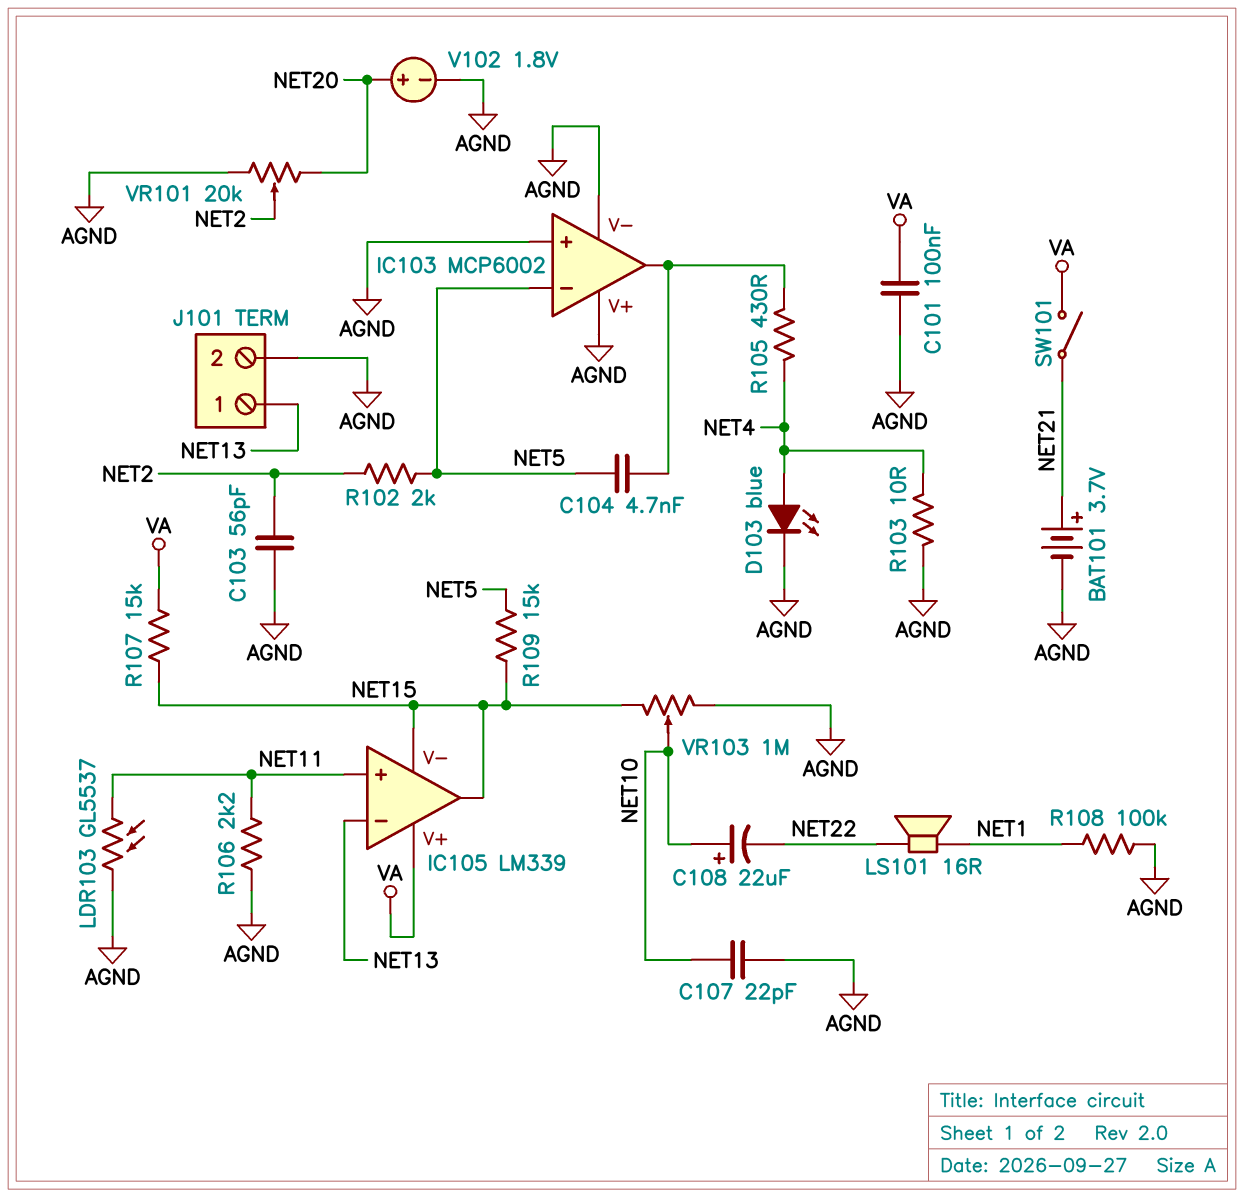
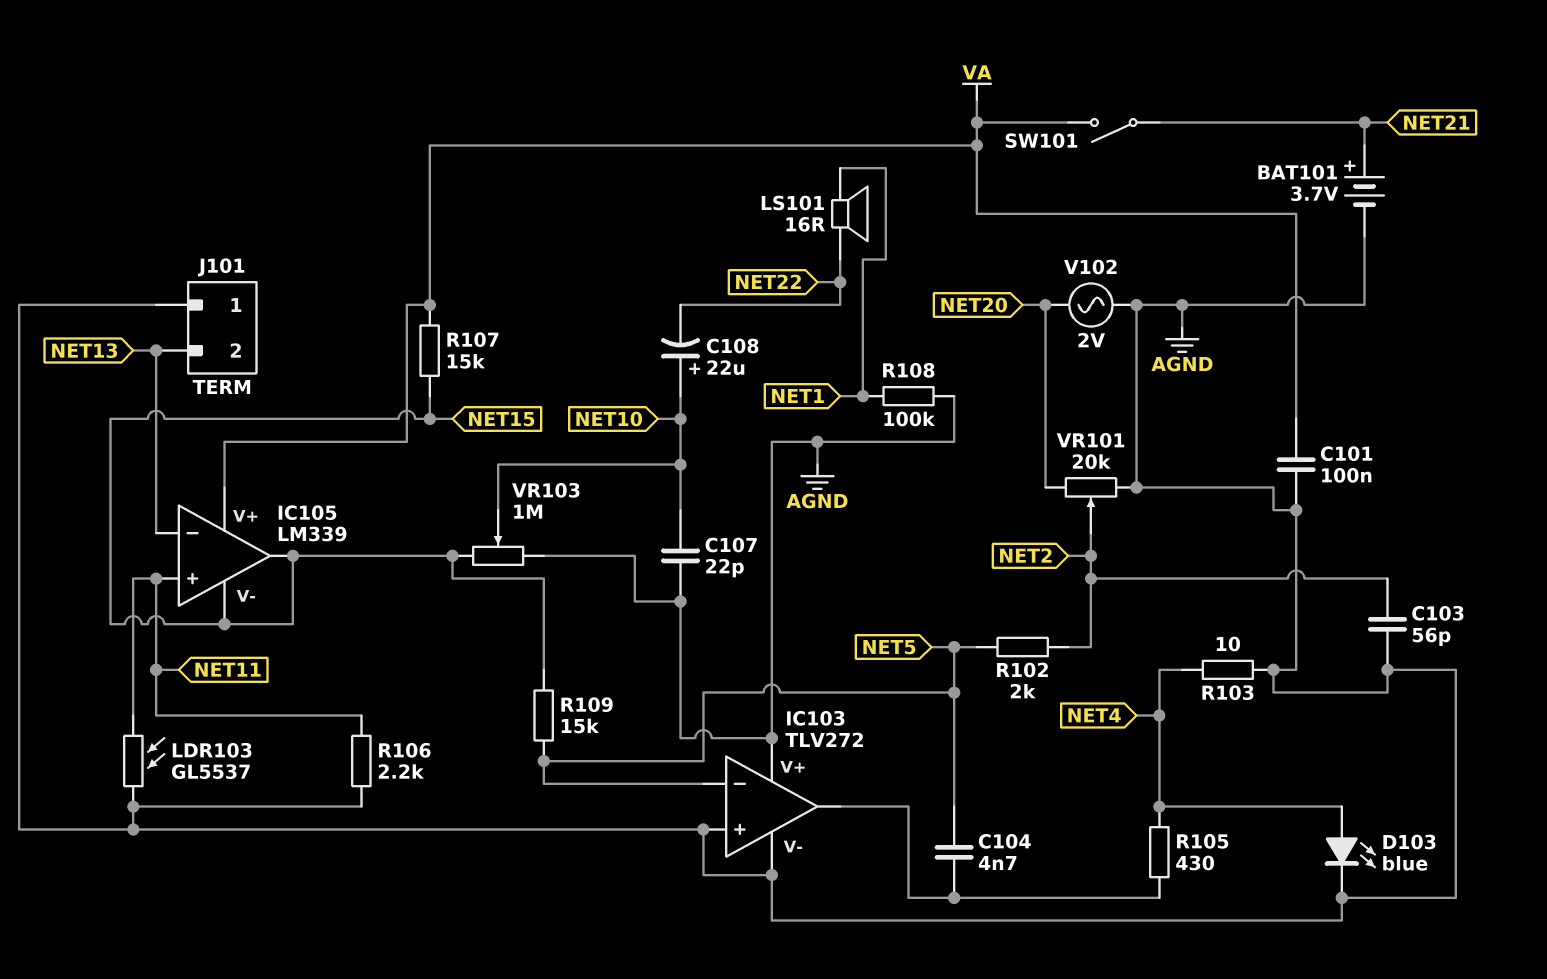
IC103: MCP6002 -> TLV272
J101 pin 1: NET13 -> AGND
J101 pin 2: AGND -> NET13
V102: 1.8V (plus NET20, minus AGND) -> AC 2V (AGND, NET20)

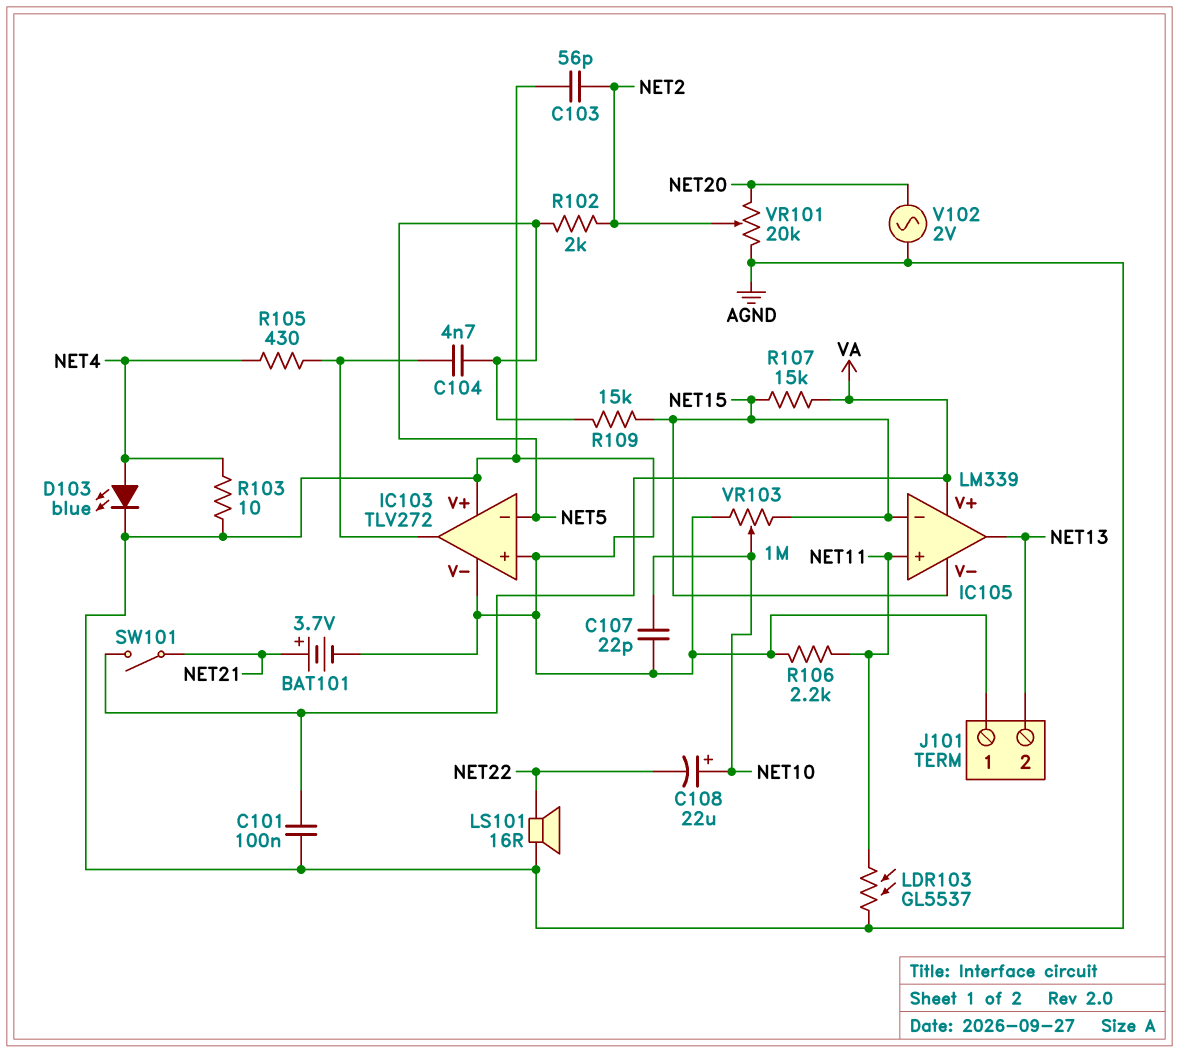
IC105 pin in-: NET13 -> NET15
IC105 pin out: NET15 -> NET13
LS101: speaker 16R (NET1, NET22) -> speaker 16R (AGND, NET22)
R108: 100k (AGND, NET1) -> none

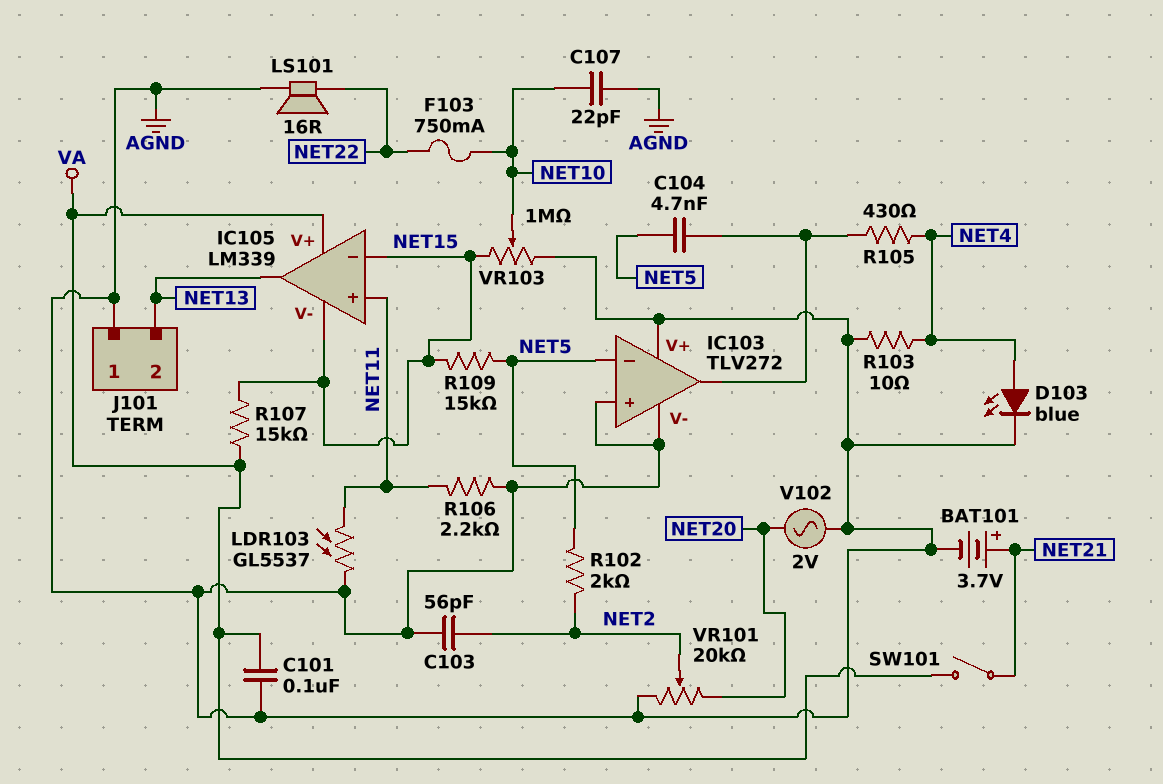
C108: 22uF (plus NET10, minus NET22) -> none
F103: none -> 750mA (NET10, NET22)

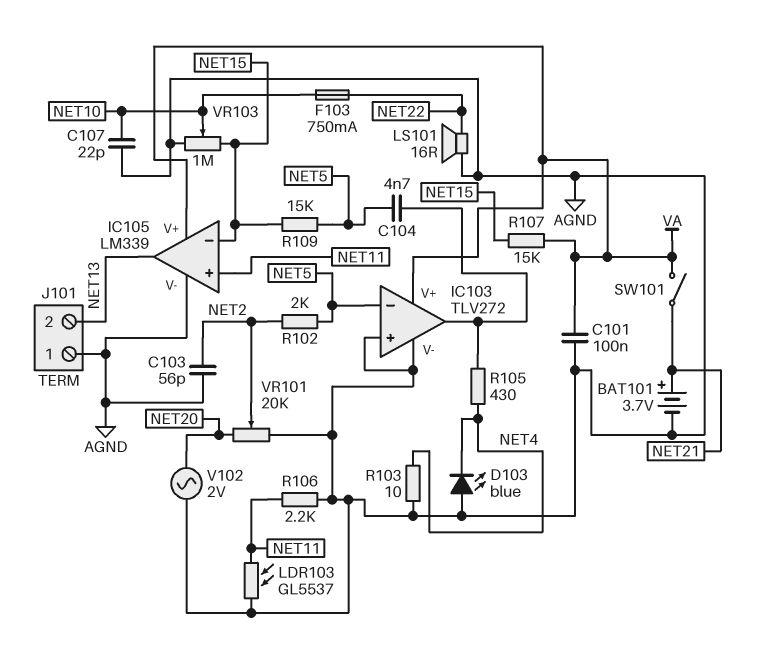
D103: LED blue (A NET4, K AGND) -> LED blue (A AGND, K NET4)
IC103 pin V+: AGND -> VA
IC105 pin V-: NET15 -> AGND

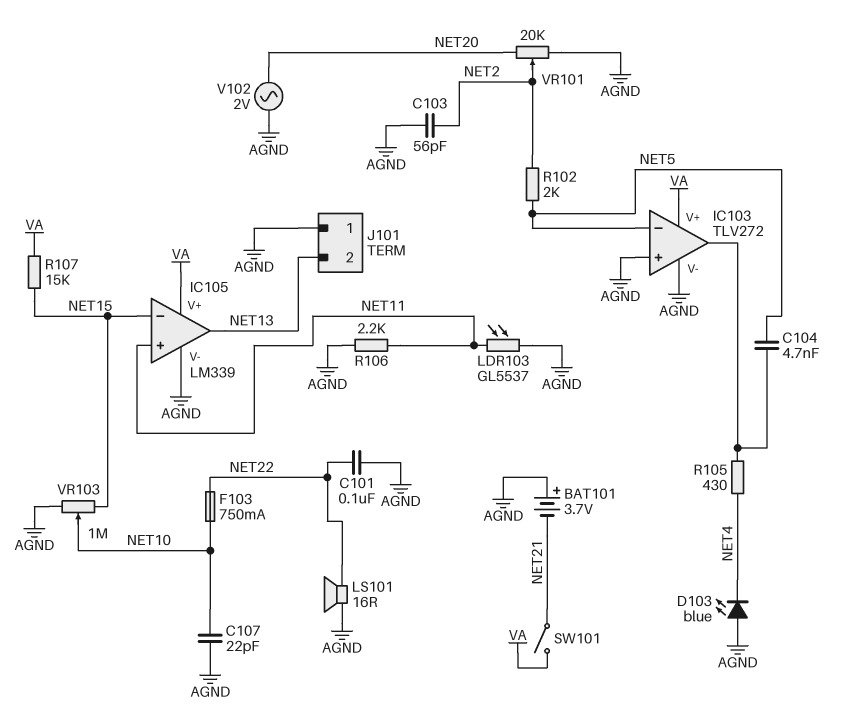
BAT101: 3.7V (plus NET21, minus AGND) -> 3.7V (plus AGND, minus NET21)
C101: 100nF (AGND, VA) -> 100nF (AGND, NET22)
R103: 10 (AGND, NET4) -> none
R109: 15k (NET5, NET15) -> none

